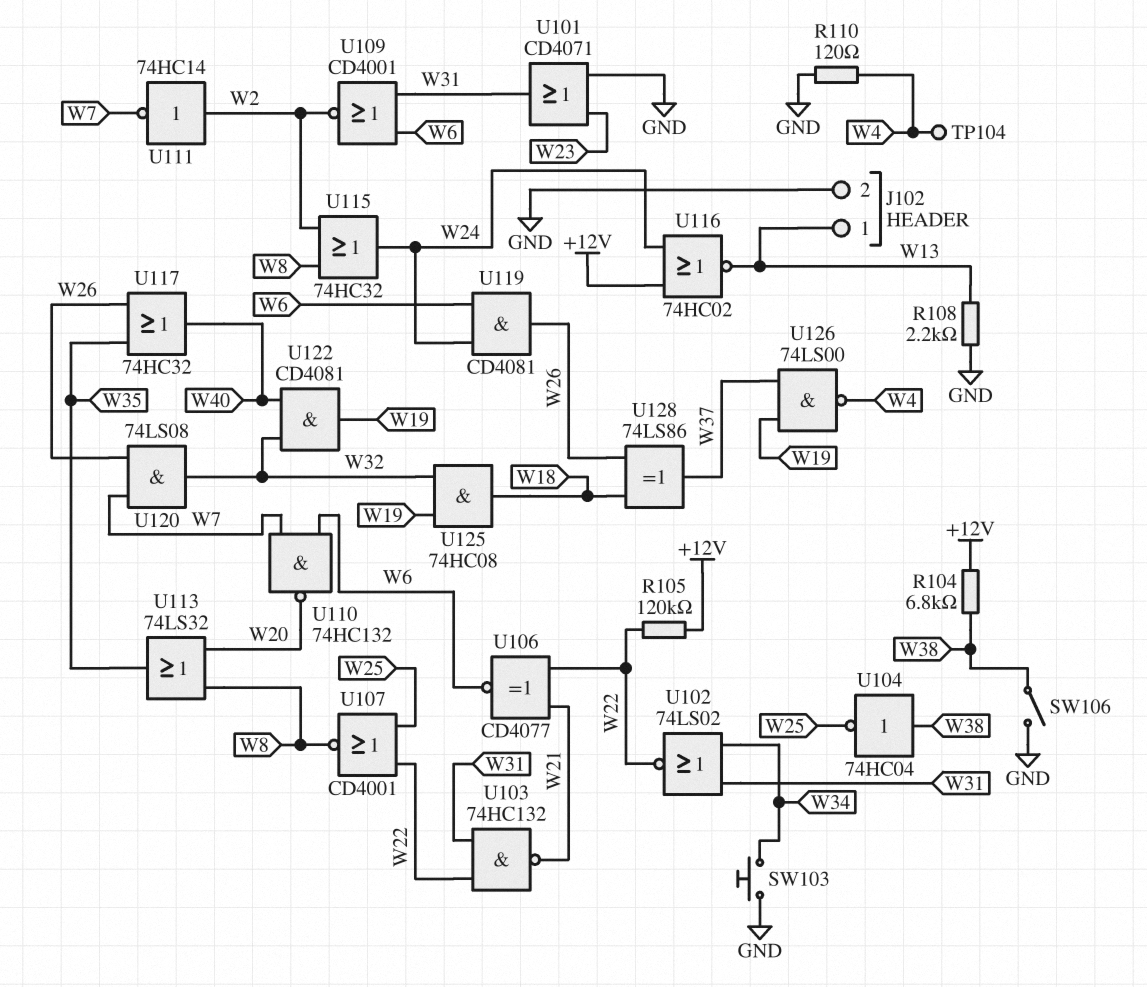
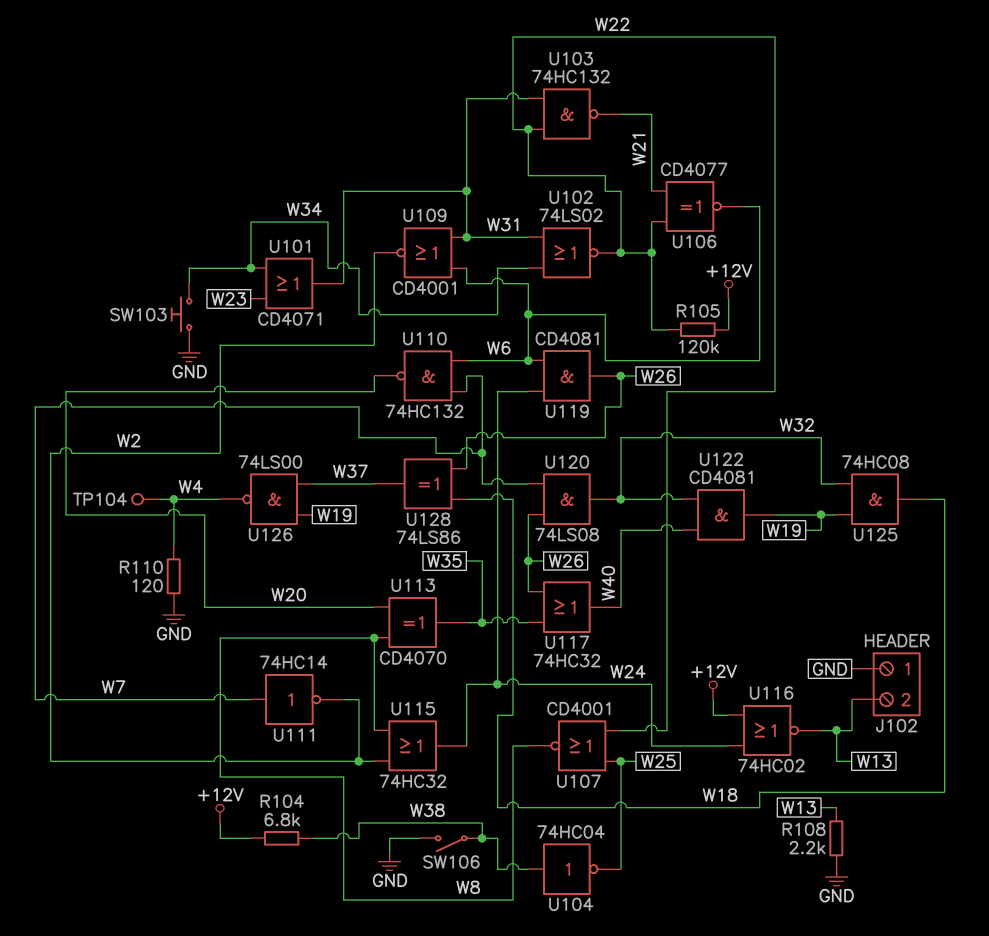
J102 pin 1: W13 -> GND
J102 pin 2: GND -> W13
U101: OR CD4071 (in GND, in W23, out W31) -> OR CD4071 (in W23, in W34, out W31)
U111: NOT 74HC14 (in W2, out W7) -> NOT 74HC14 (in W7, out W2)
U113: OR 74LS32 (in W8, in W20, out W35) -> XOR CD4070 (in W8, in W20, out W35)

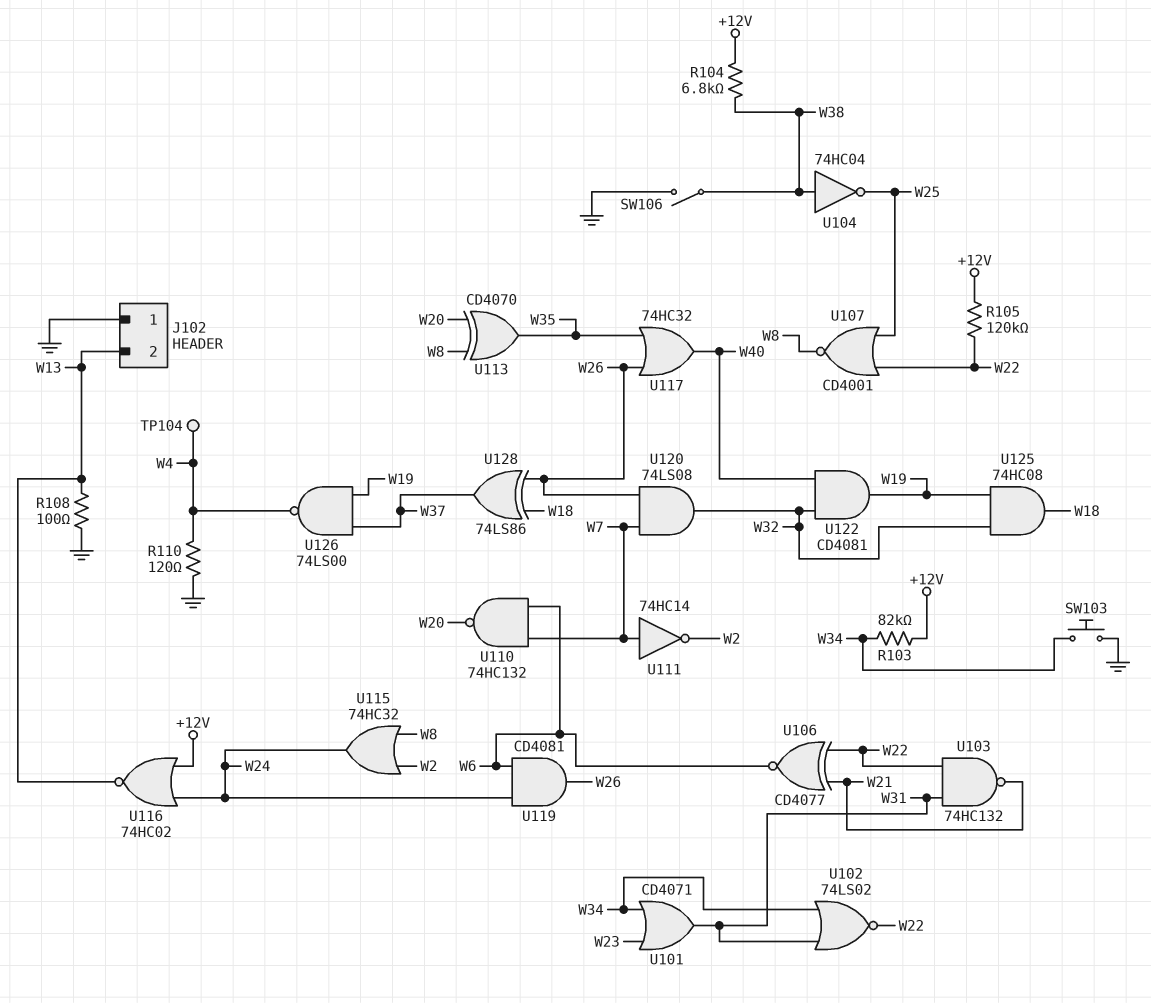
R103: none -> 82k (+12V, W34)
R108: 2.2k (GND, W13) -> 100 (GND, W13)
U109: NOR CD4001 (in W6, in W31, out W2) -> none

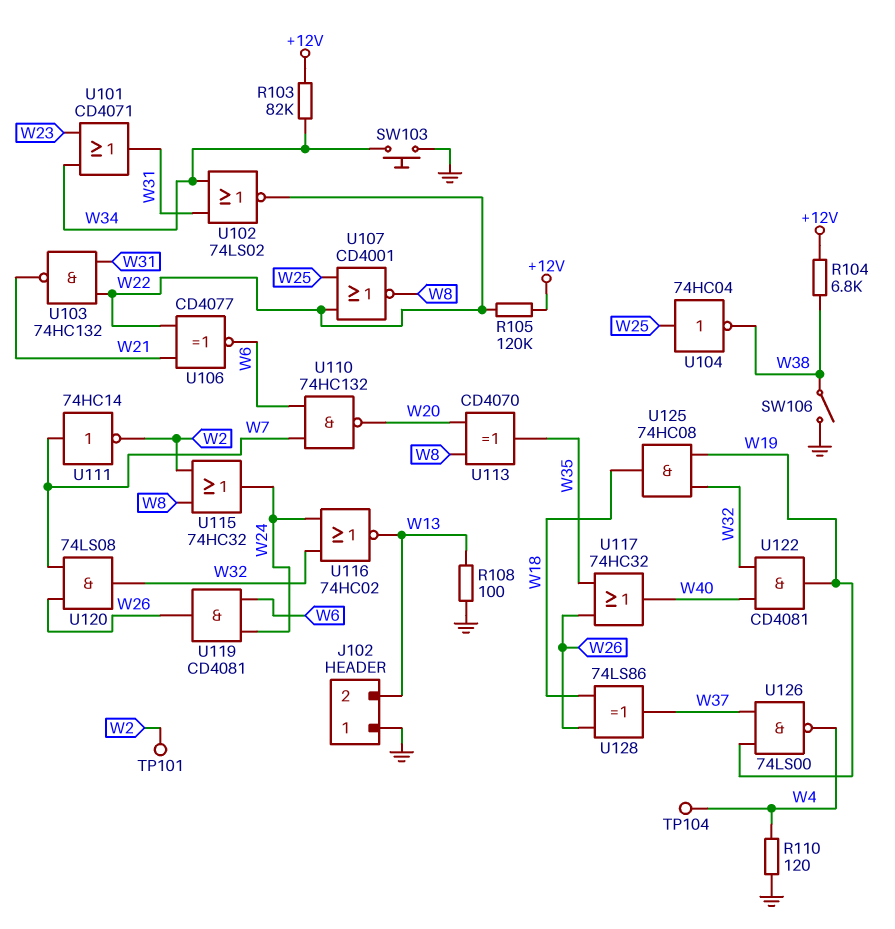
TP101: none -> test point (W2)
U104: NOT 74HC04 (in W38, out W25) -> NOT 74HC04 (in W25, out W38)
U116: NOR 74HC02 (in +12V, in W24, out W13) -> NOR 74HC02 (in W24, in W32, out W13)

